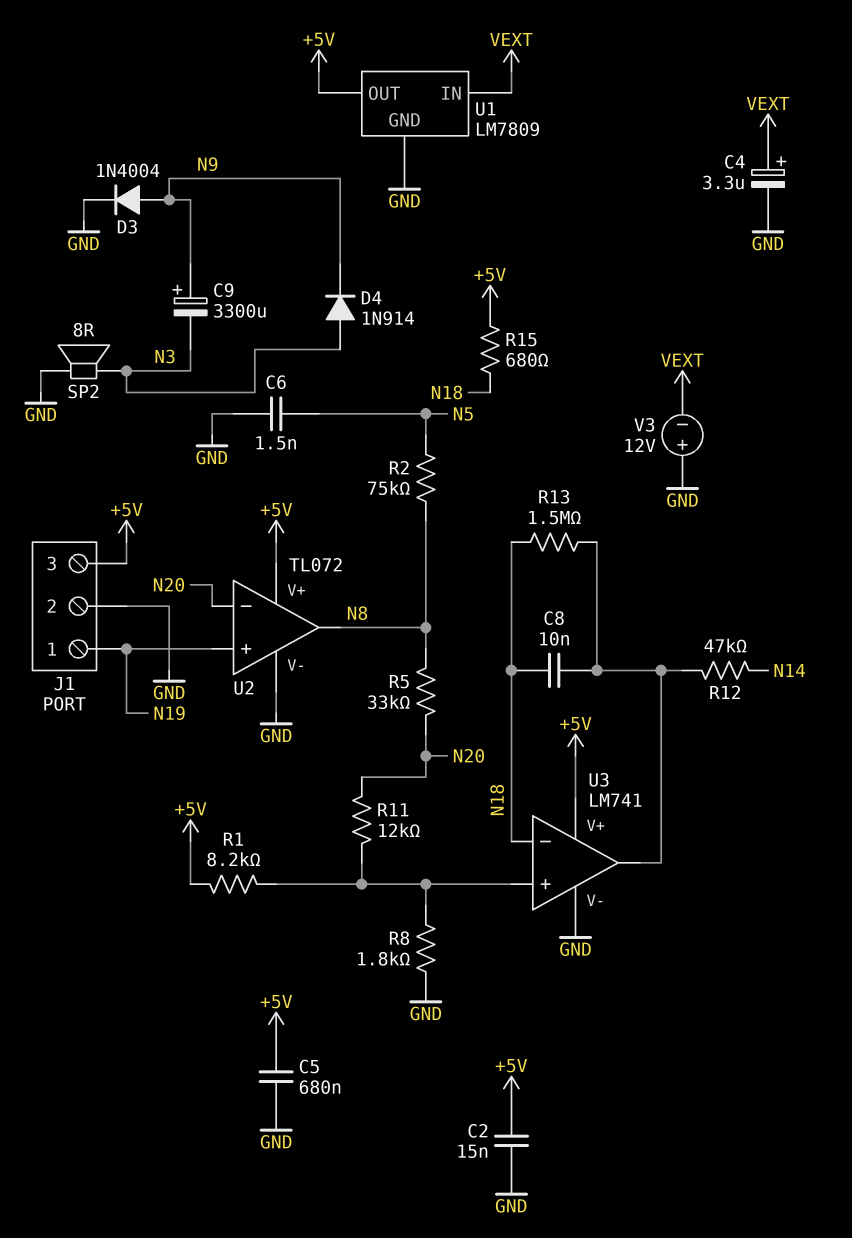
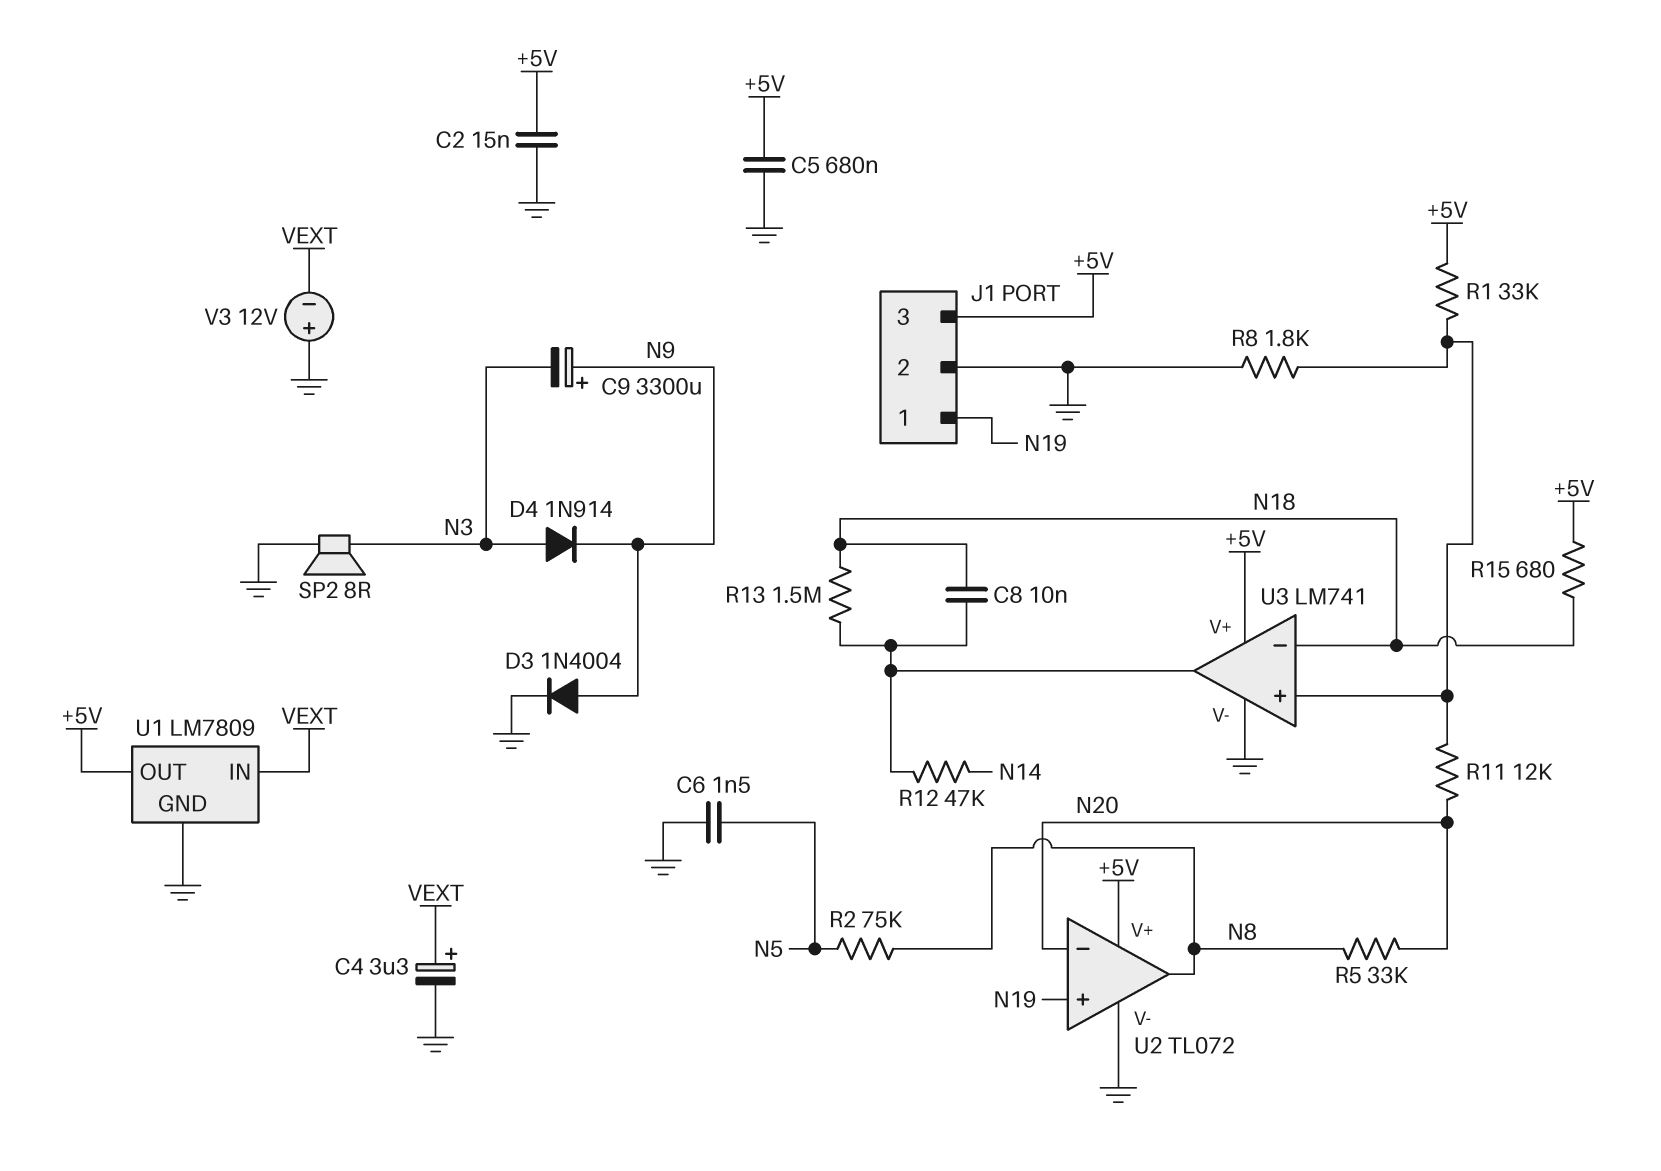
R1: 8.2k (+5V, U3/in+) -> 33k (+5V, U3/in+)

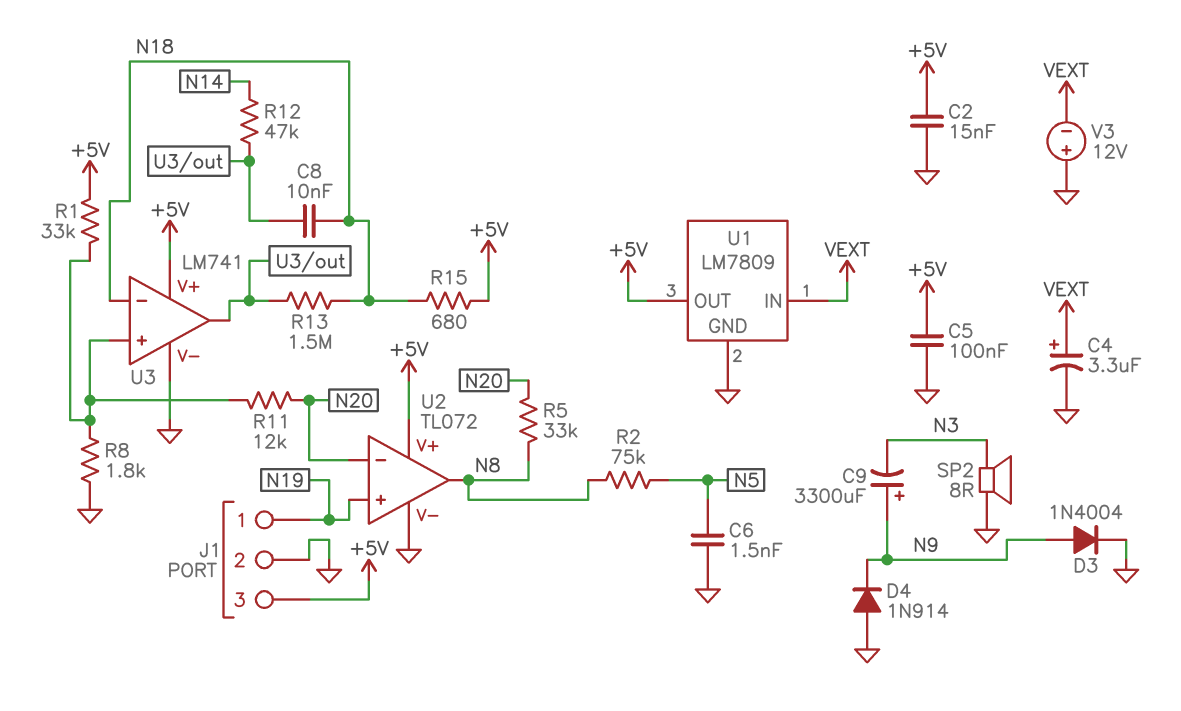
C5: 680nF (+5V, GND) -> 100nF (+5V, GND)
D4: diode 1N914 (A N3, K N9) -> diode 1N914 (A GND, K N9)

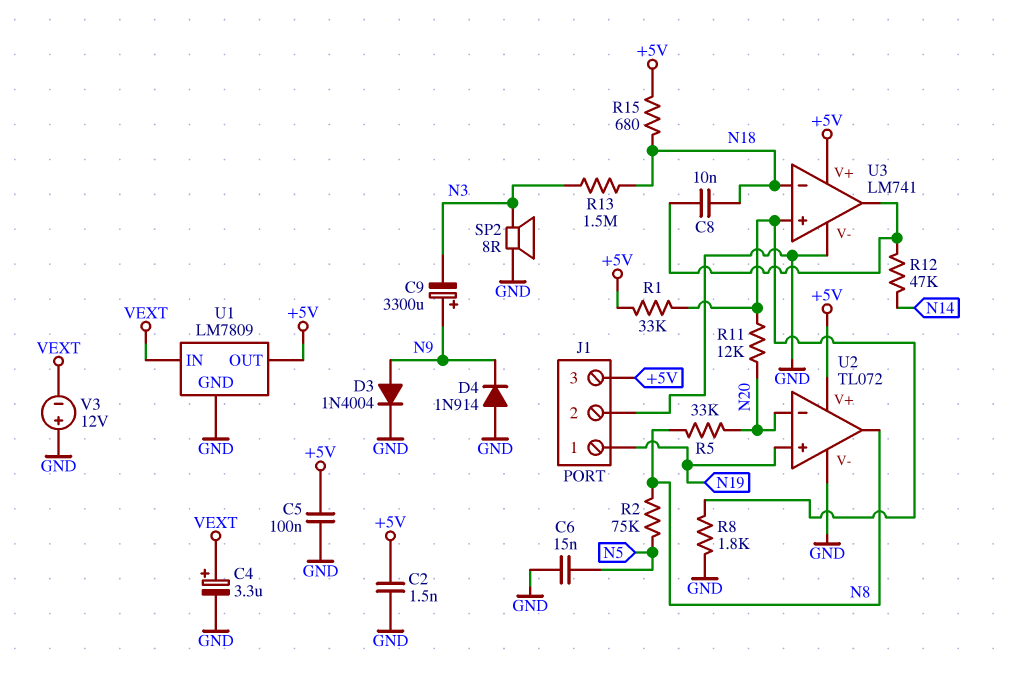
C2: 15nF (+5V, GND) -> 1.5nF (+5V, GND)
C6: 1.5nF (GND, N5) -> 15nF (GND, N5)
R13: 1.5M (N18, U3/out) -> 1.5M (N3, N18)

